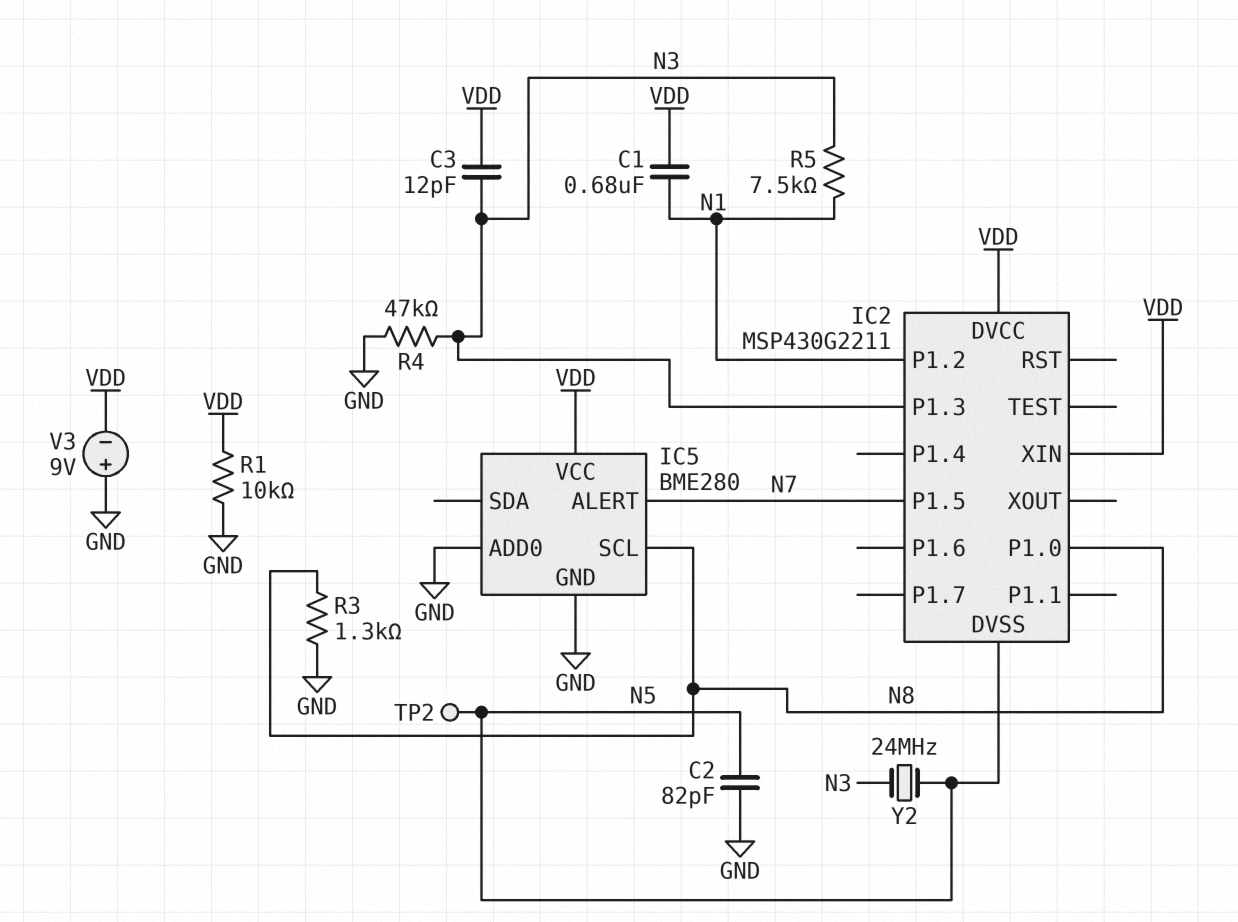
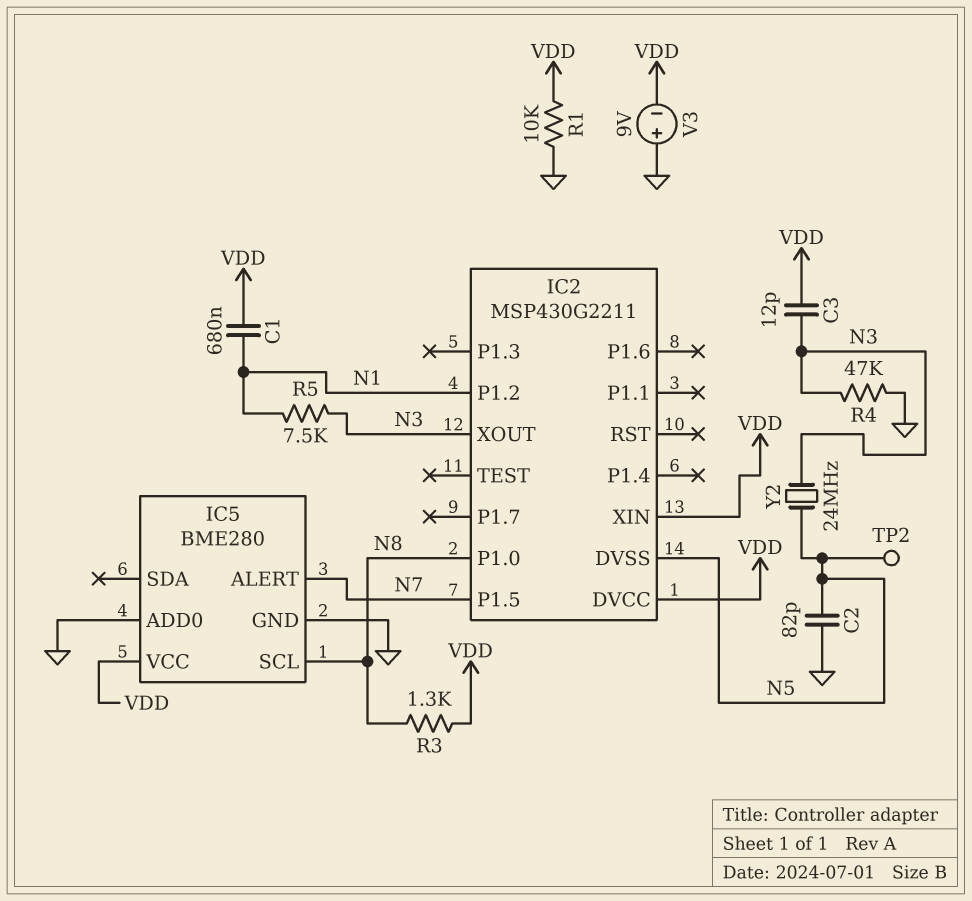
IC2 pin P1.3: N3 -> none
IC2 pin XOUT: none -> N3
R3: 1.3k (GND, N8) -> 1.3k (N8, VDD)

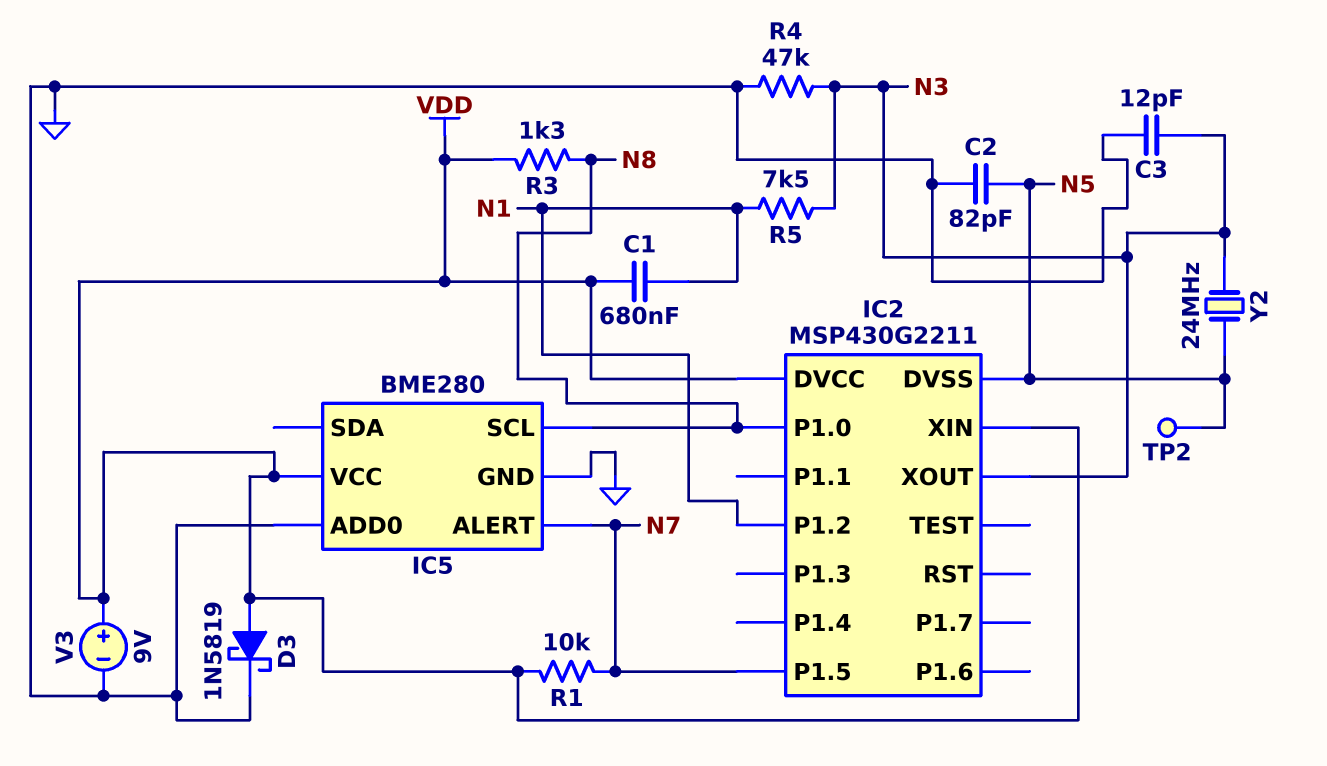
C3: 12pF (N3, VDD) -> 12pF (GND, N3)
D3: none -> schottky 1N5819 (A VDD, K GND)
R1: 10k (GND, VDD) -> 10k (N7, VDD)
V3: 9V (plus GND, minus VDD) -> 9V (plus VDD, minus GND)

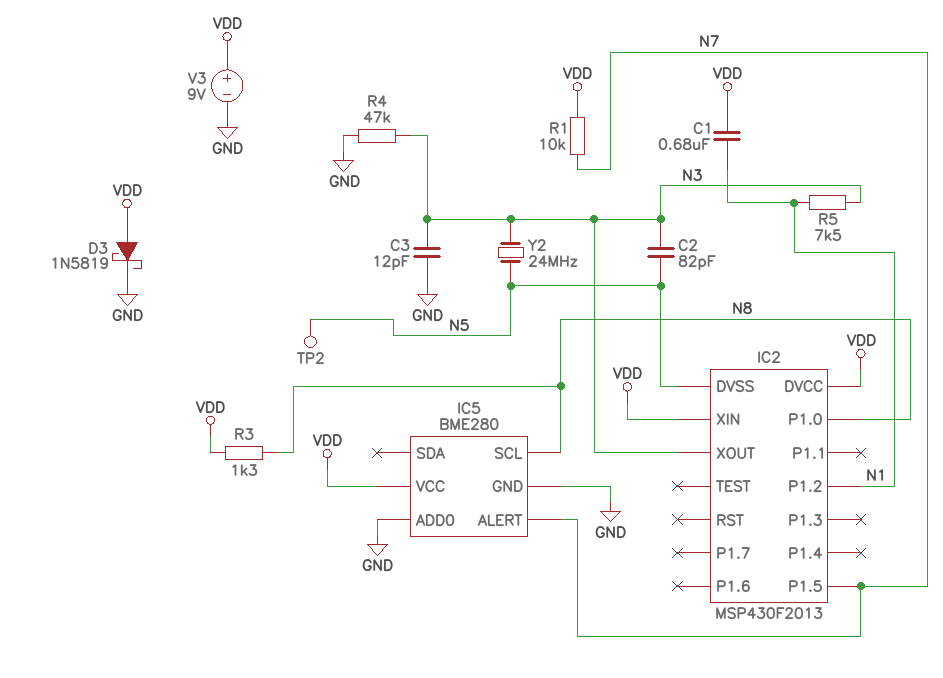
C2: 82pF (GND, N5) -> 82pF (N3, N5)
IC2: MSP430G2211 -> MSP430F2013

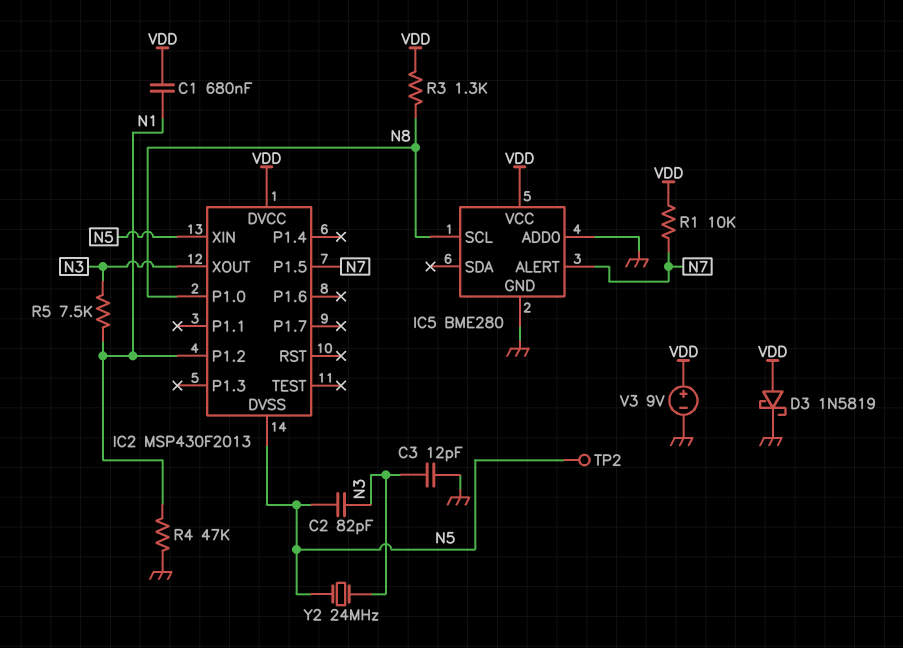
IC2 pin XIN: VDD -> N5
R4: 47k (GND, N3) -> 47k (GND, N1)

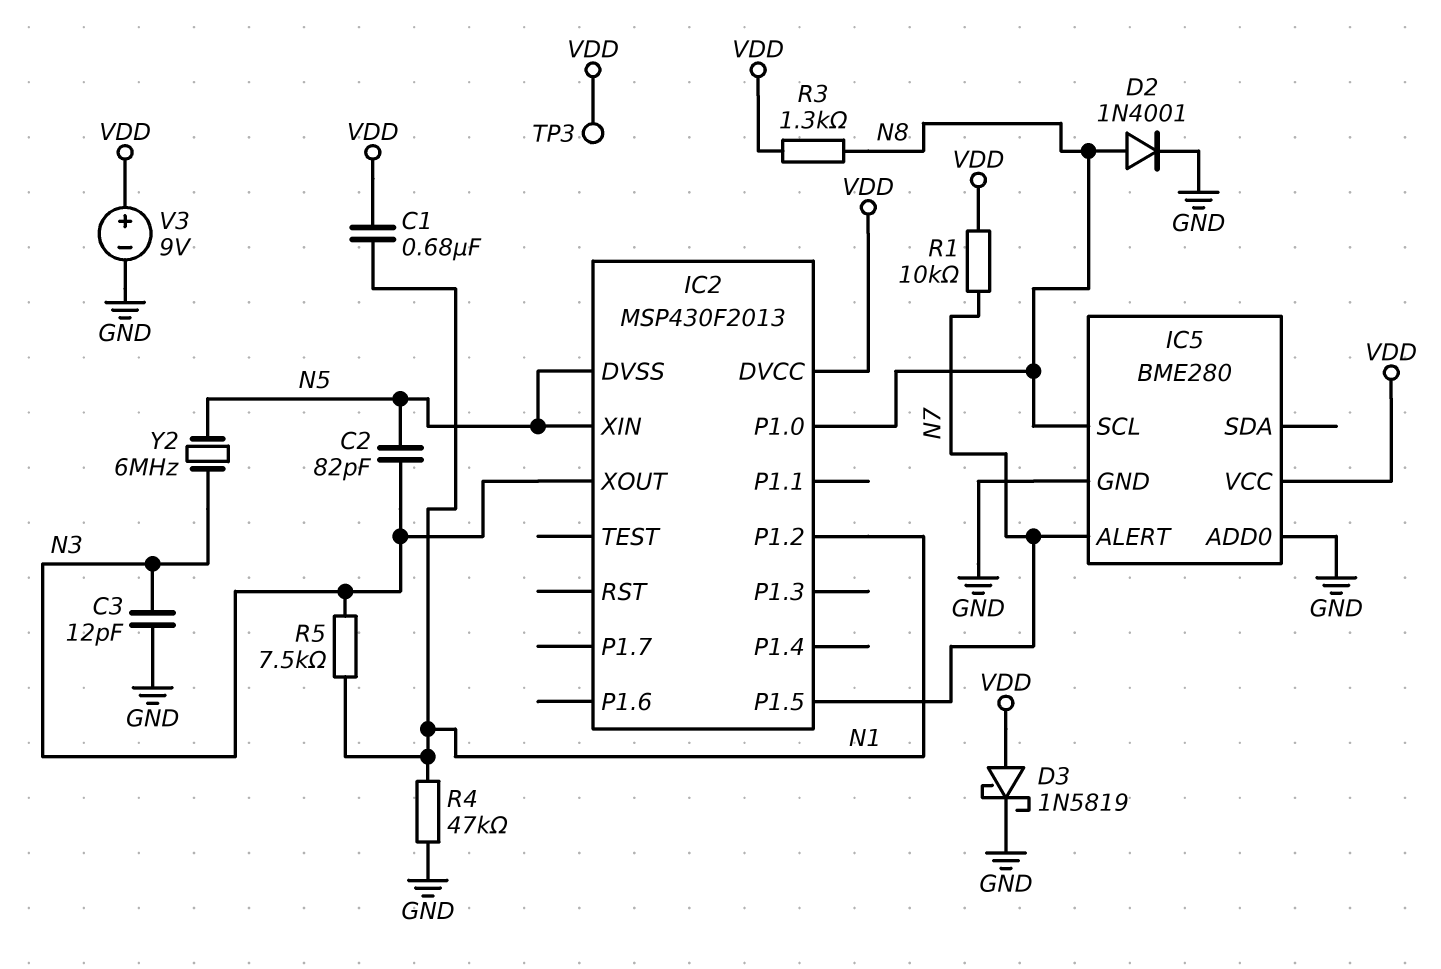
D2: none -> diode 1N4001 (A N8, K GND)
TP2: test point (N5) -> none
TP3: none -> test point (VDD)
Y2: 24MHz (N3, N5) -> 6MHz (N3, N5)

